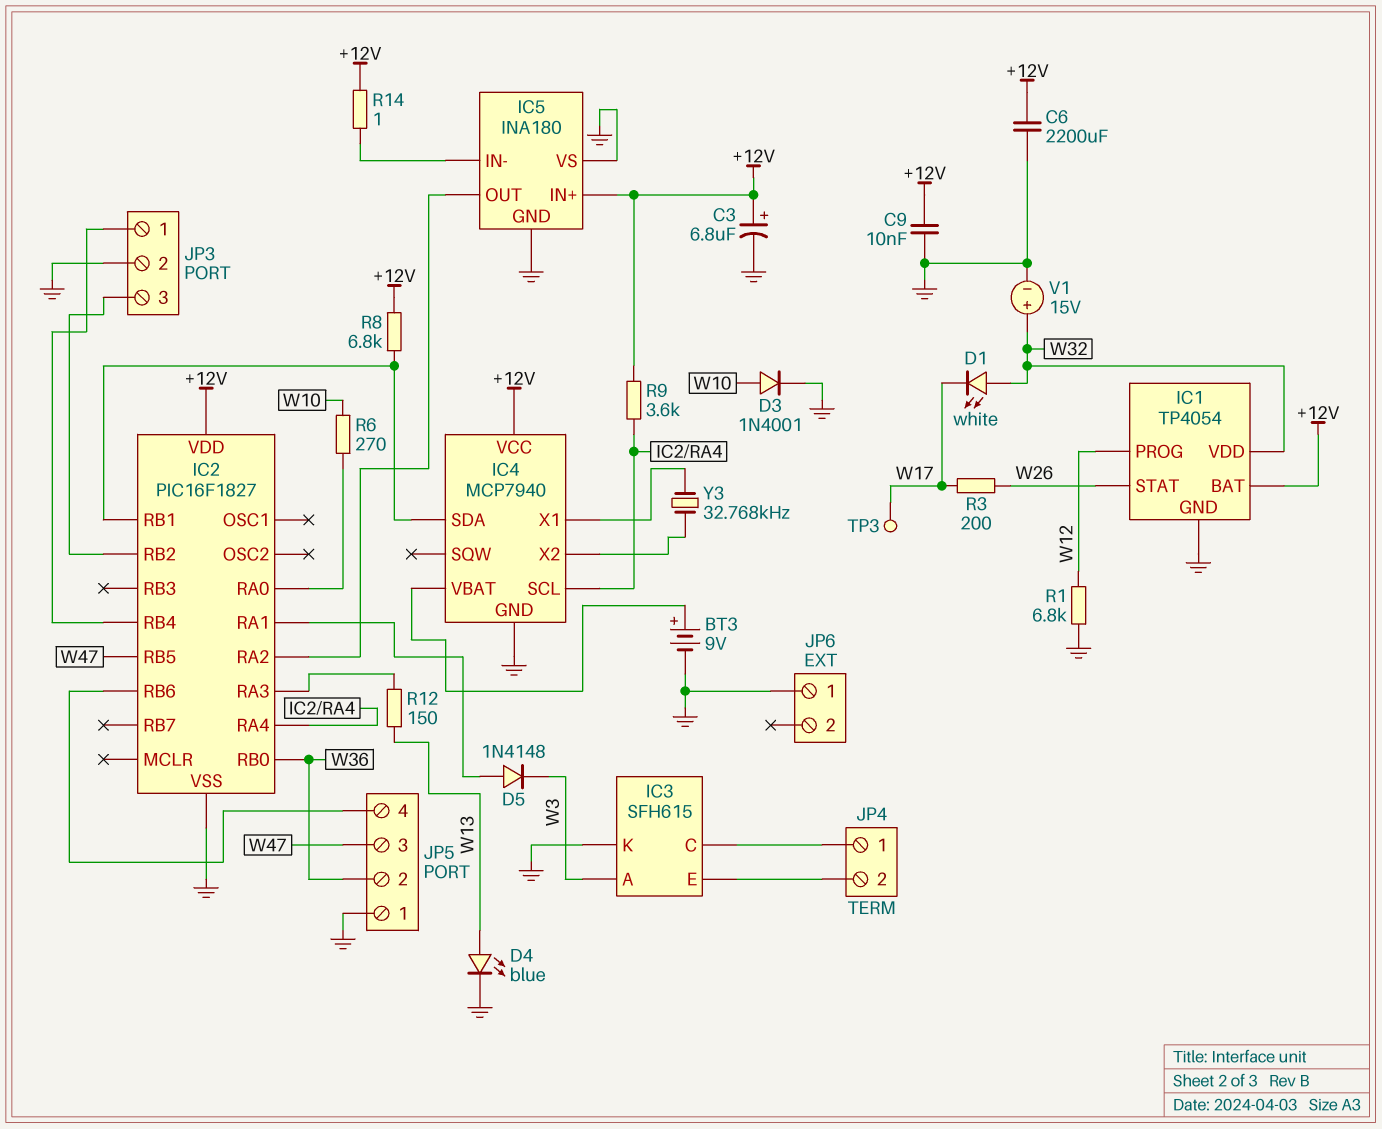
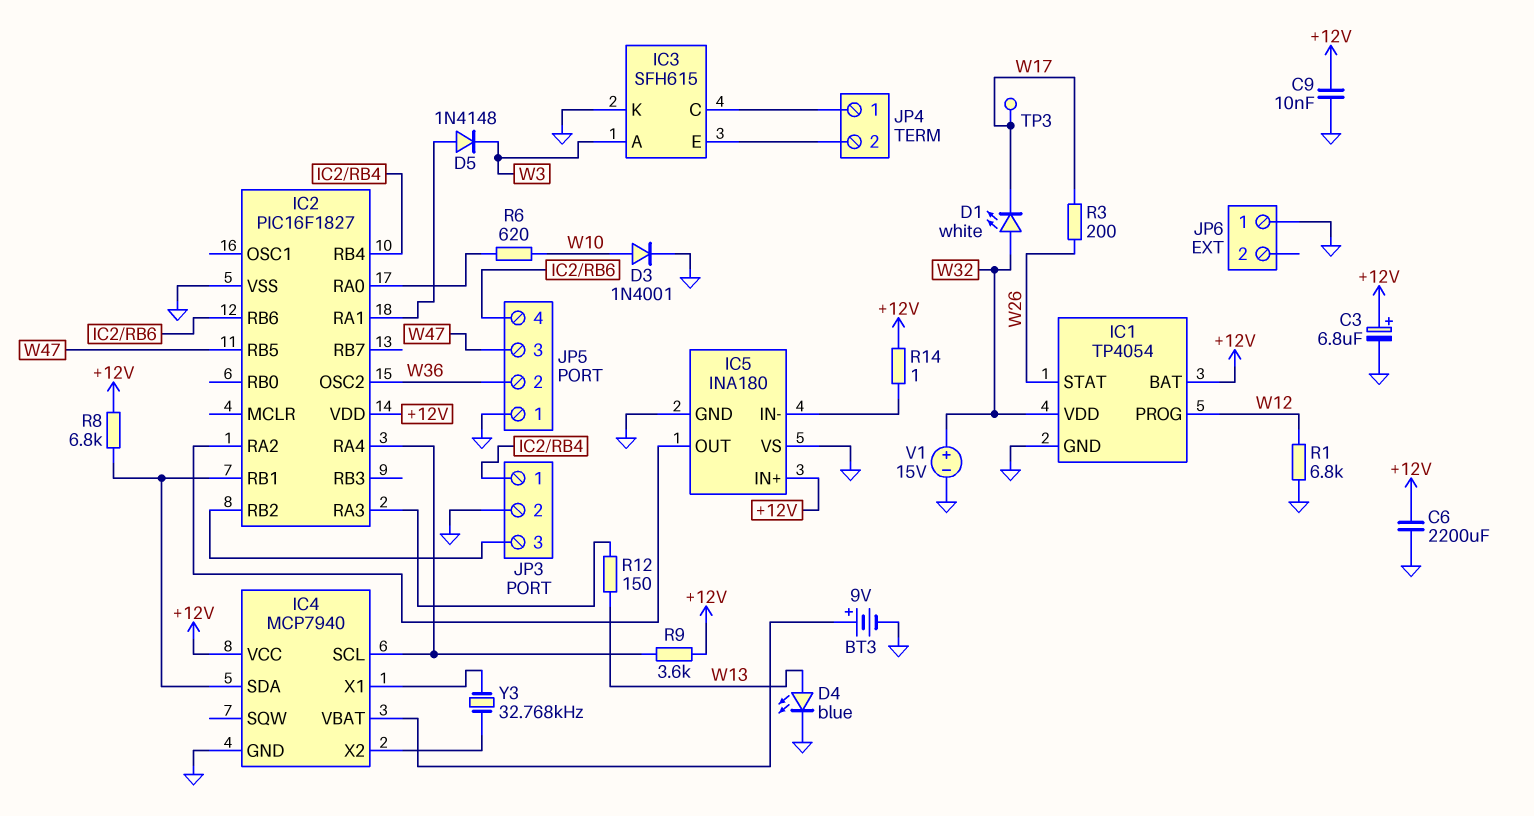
IC2 pin OSC2: none -> W36
IC2 pin RB0: W36 -> none
R6: 270 (IC2/RA0, W10) -> 620 (IC2/RA0, W10)

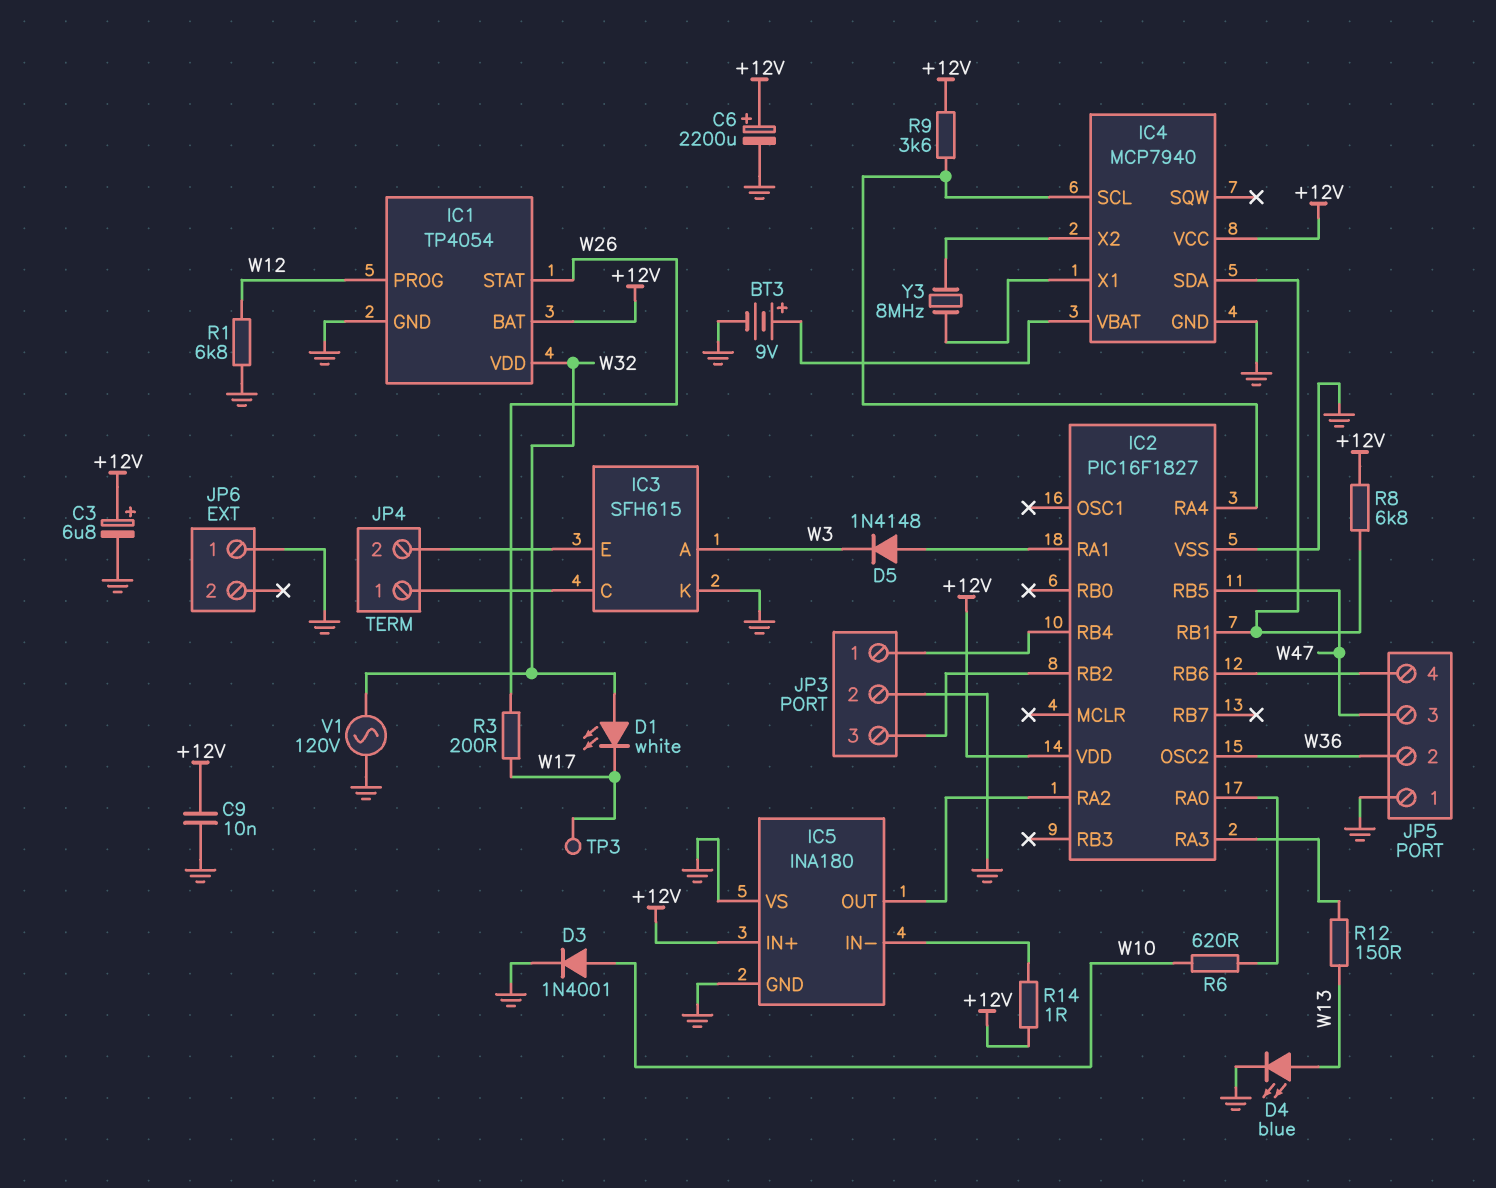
C6: 2200uF (+12V, GND) -> 2200uF (plus +12V, minus GND)
V1: 15V (plus W32, minus GND) -> AC 120V (GND, W32)
Y3: 32.768kHz (IC4/X1, IC4/X2) -> 8MHz (IC4/X1, IC4/X2)

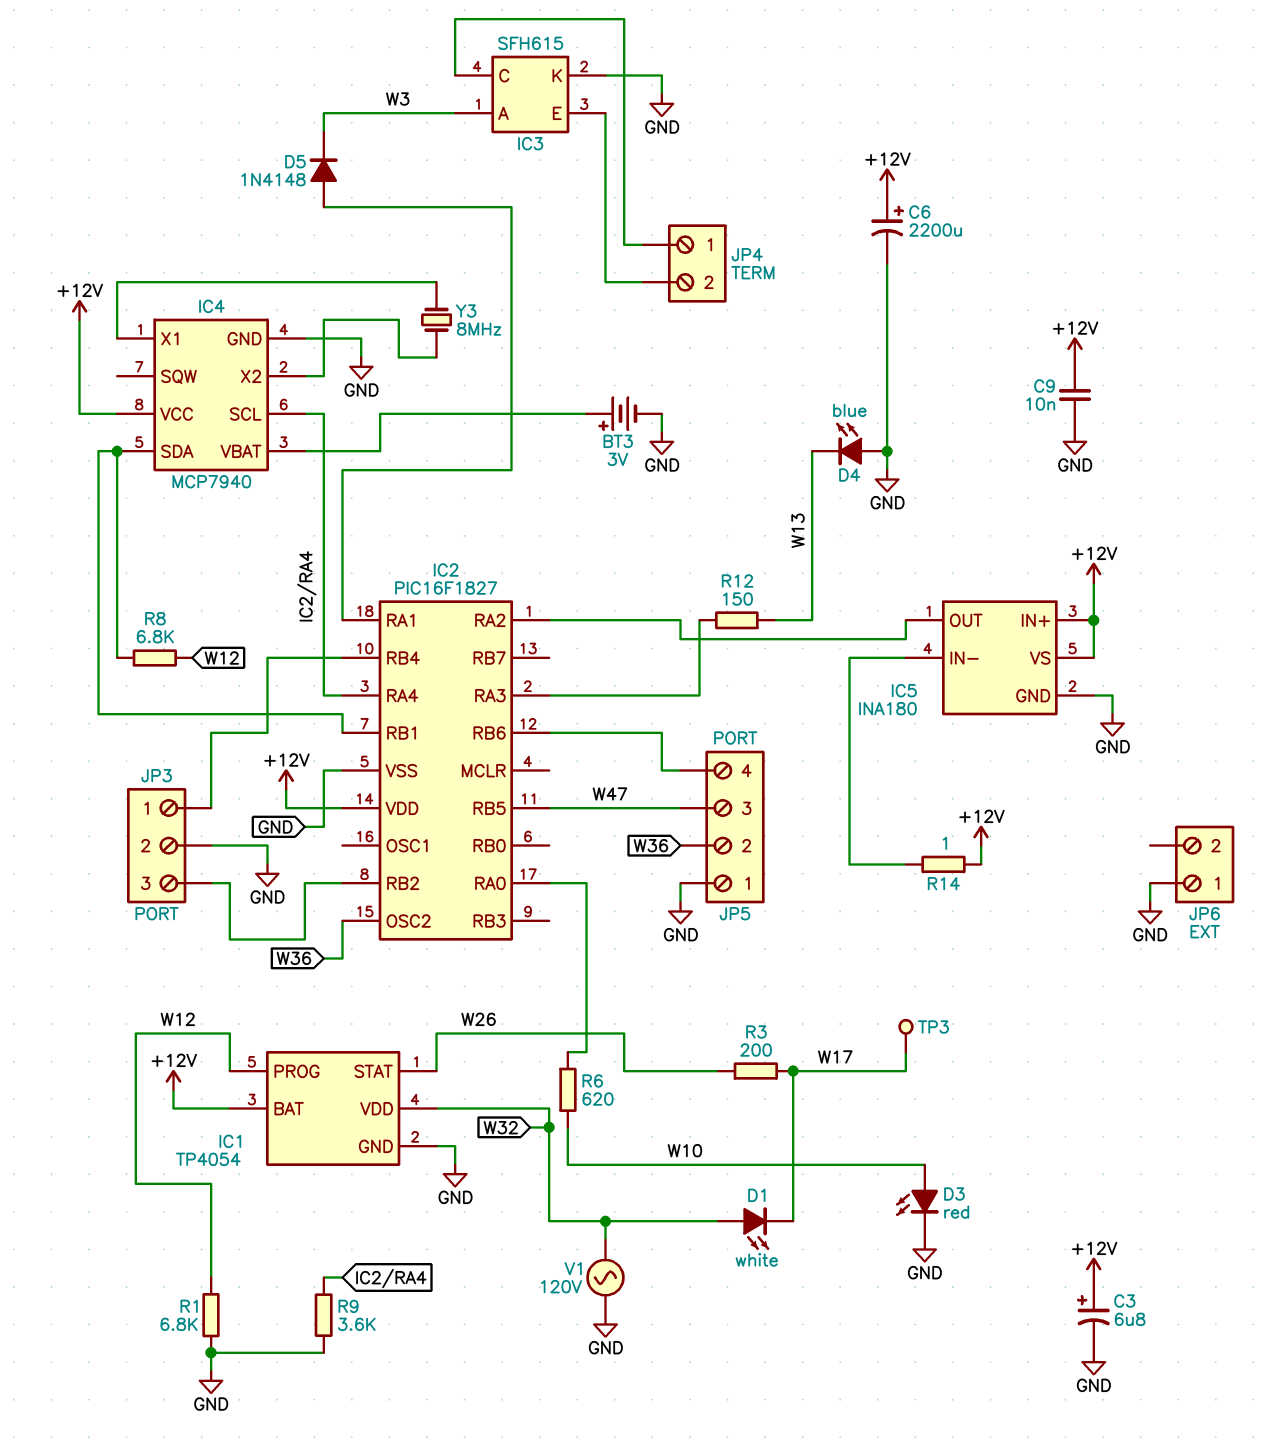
BT3: 9V (plus IC4/VBAT, minus GND) -> 3V (plus IC4/VBAT, minus GND)
D3: diode 1N4001 (A W10, K GND) -> LED red (A W10, K GND)
D4: LED blue (A W13, K GND) -> LED blue (A GND, K W13)
IC5 pin VS: GND -> +12V
R8: 6.8k (+12V, IC2/RB1) -> 6.8k (IC2/RB1, W12)
R9: 3.6k (+12V, IC2/RA4) -> 3.6k (GND, IC2/RA4)

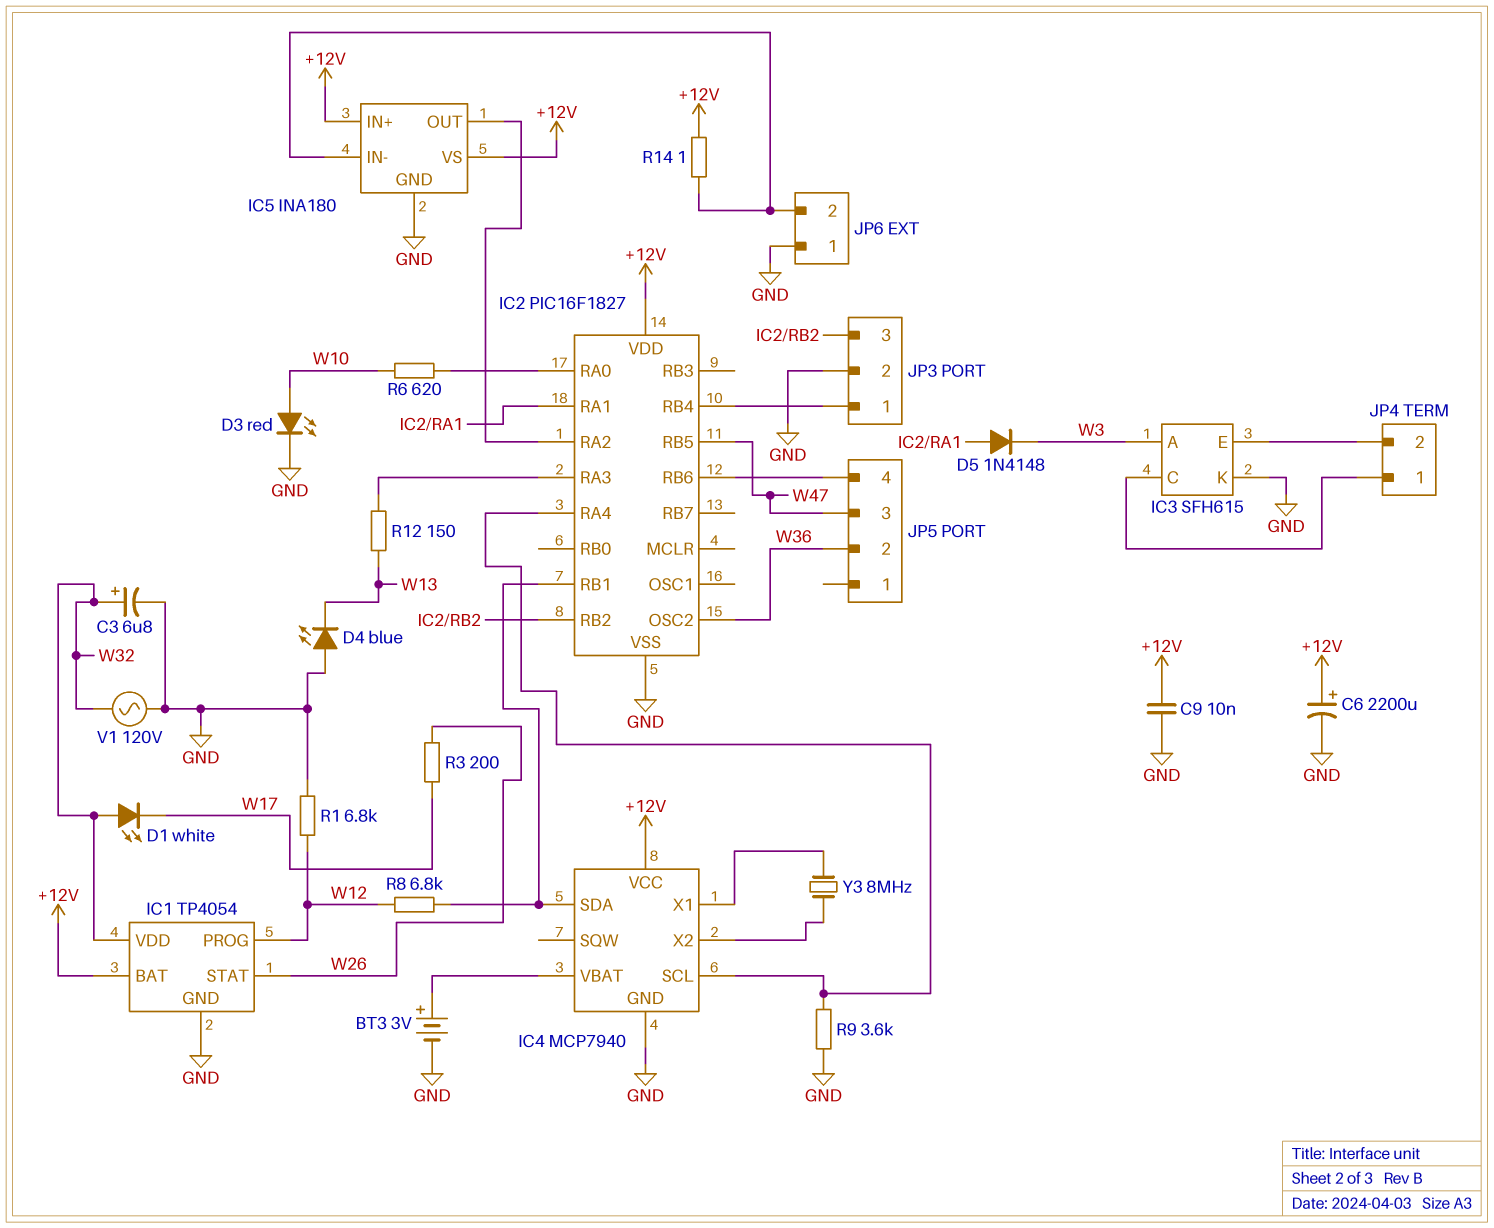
C3: 6.8uF (plus +12V, minus GND) -> 6.8uF (plus W32, minus GND)
JP5 pin 1: GND -> none
JP6 pin 2: none -> IC5/IN-
TP3: test point (W17) -> none

